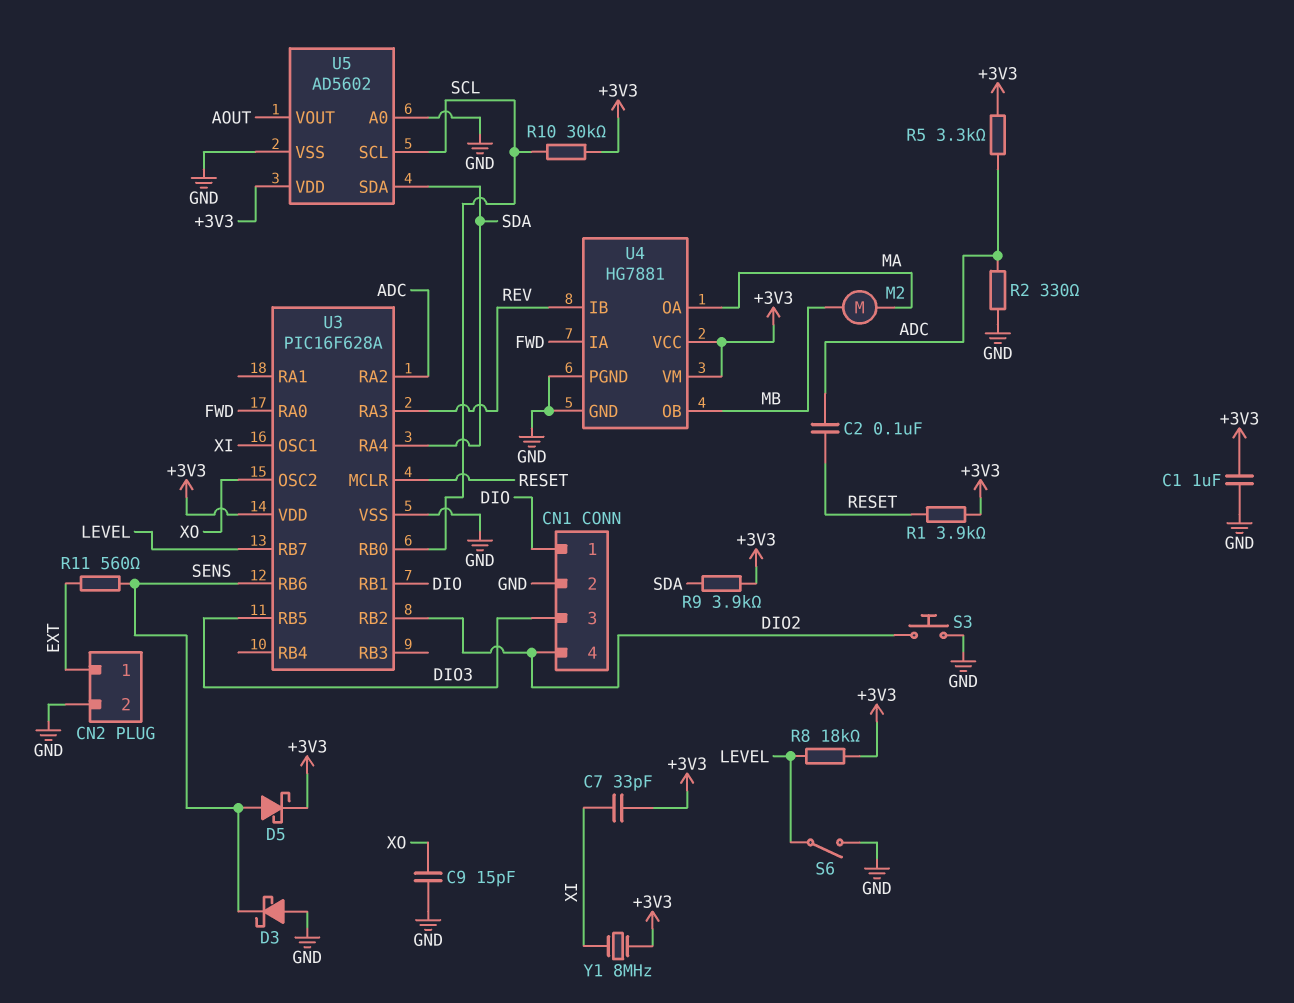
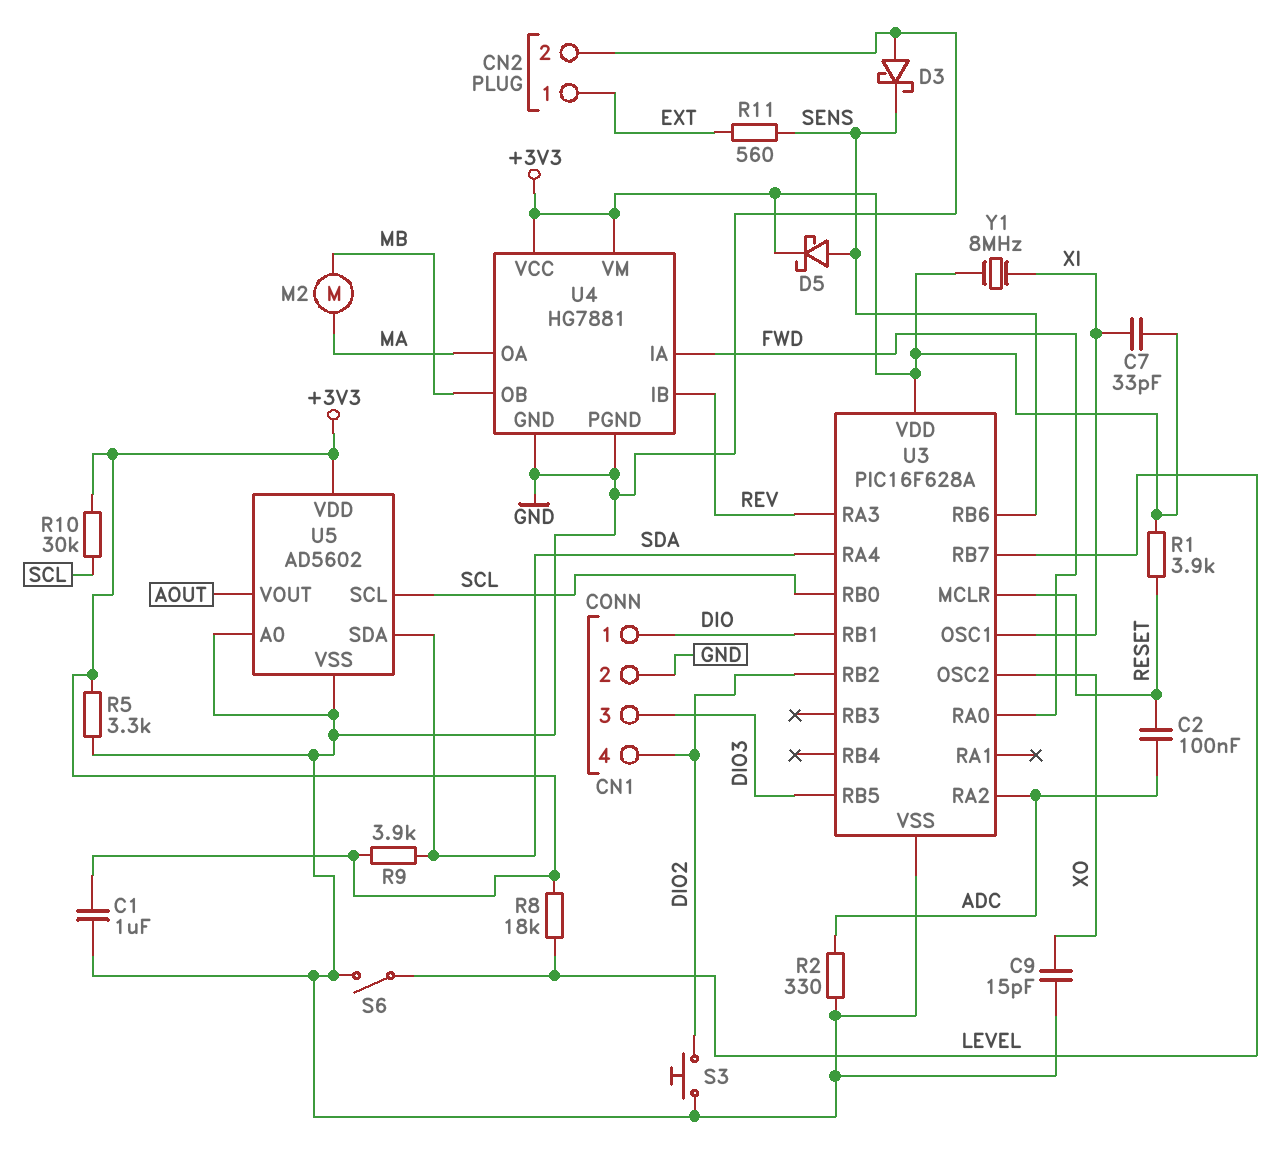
R5: 3.3k (+3V3, ADC) -> 3.3k (+3V3, GND)

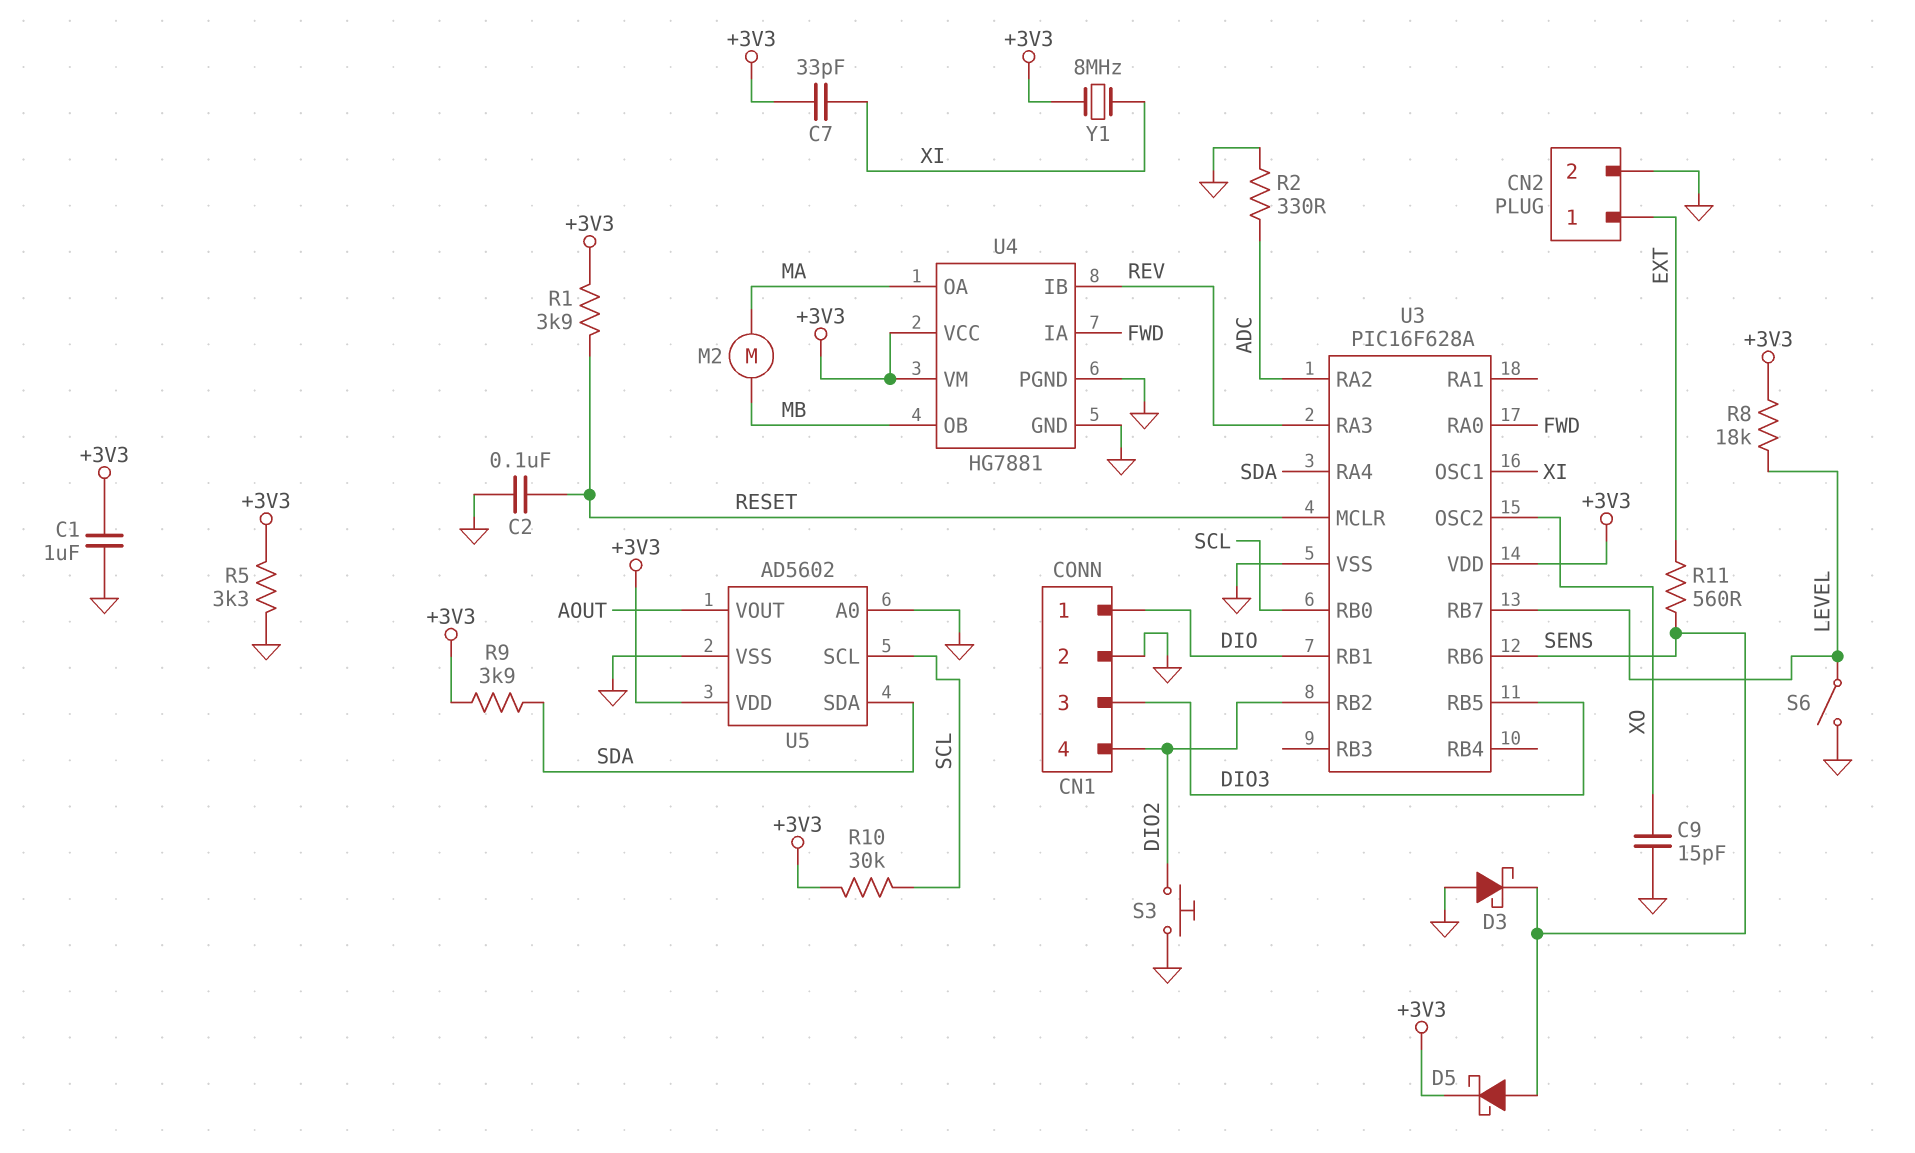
C2: 100nF (ADC, RESET) -> 100nF (GND, RESET)

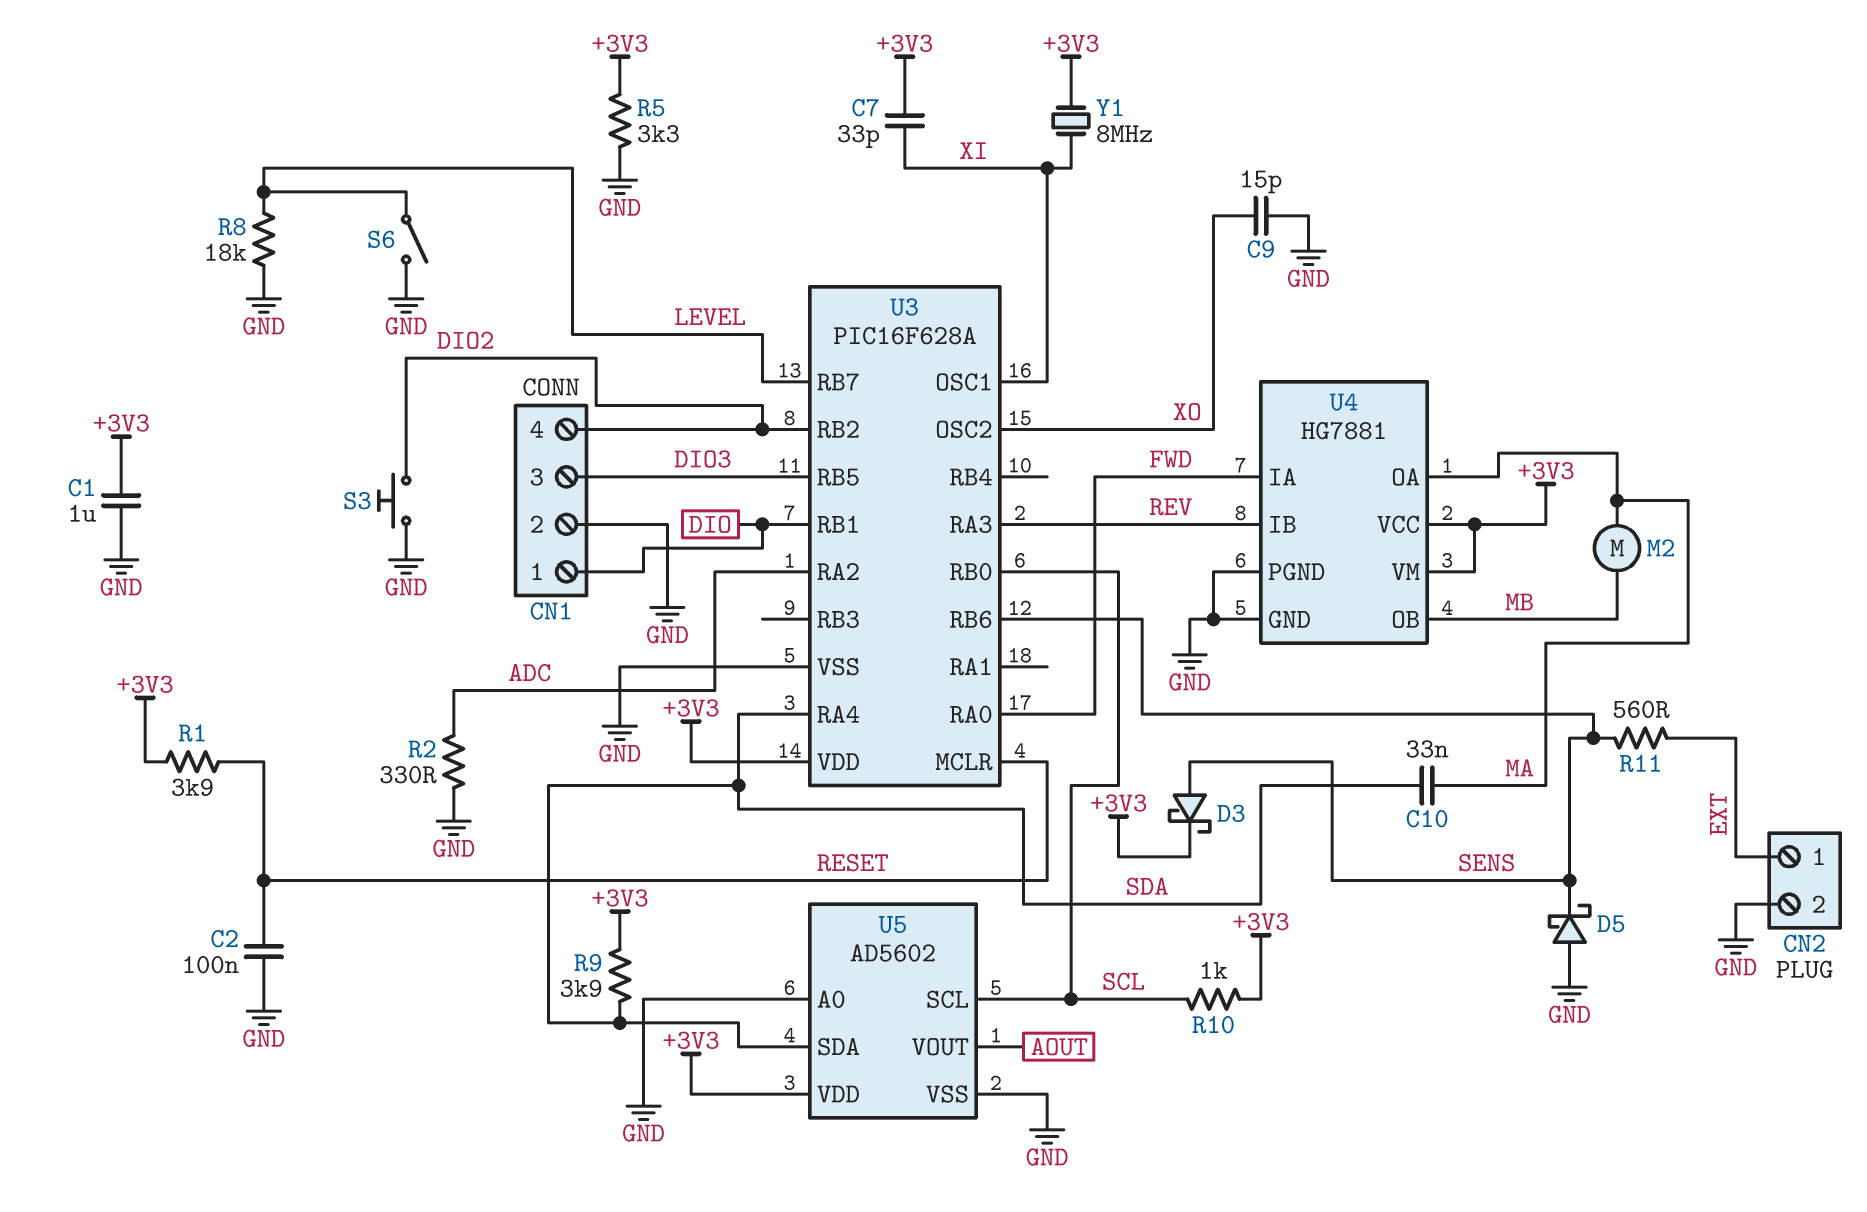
C10: none -> 33nF (MA, SDA)
D3: schottky (A GND, K SENS) -> schottky (A SENS, K +3V3)
D5: schottky (A SENS, K +3V3) -> schottky (A GND, K SENS)
R8: 18k (+3V3, LEVEL) -> 18k (GND, LEVEL)
R10: 30k (+3V3, SCL) -> 1k (+3V3, SCL)

